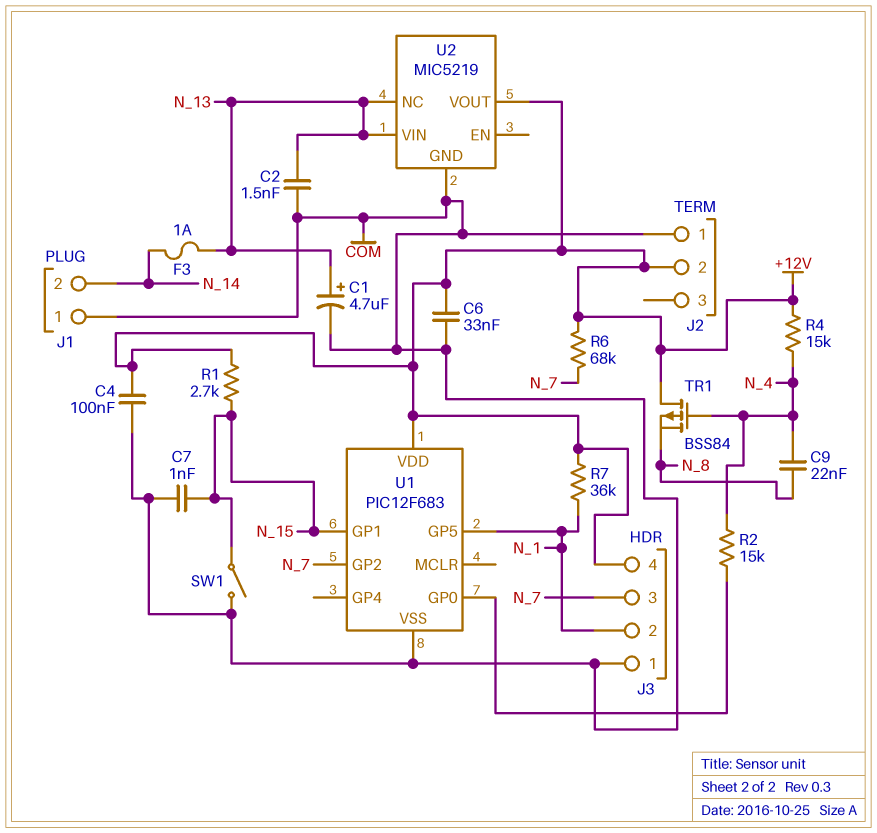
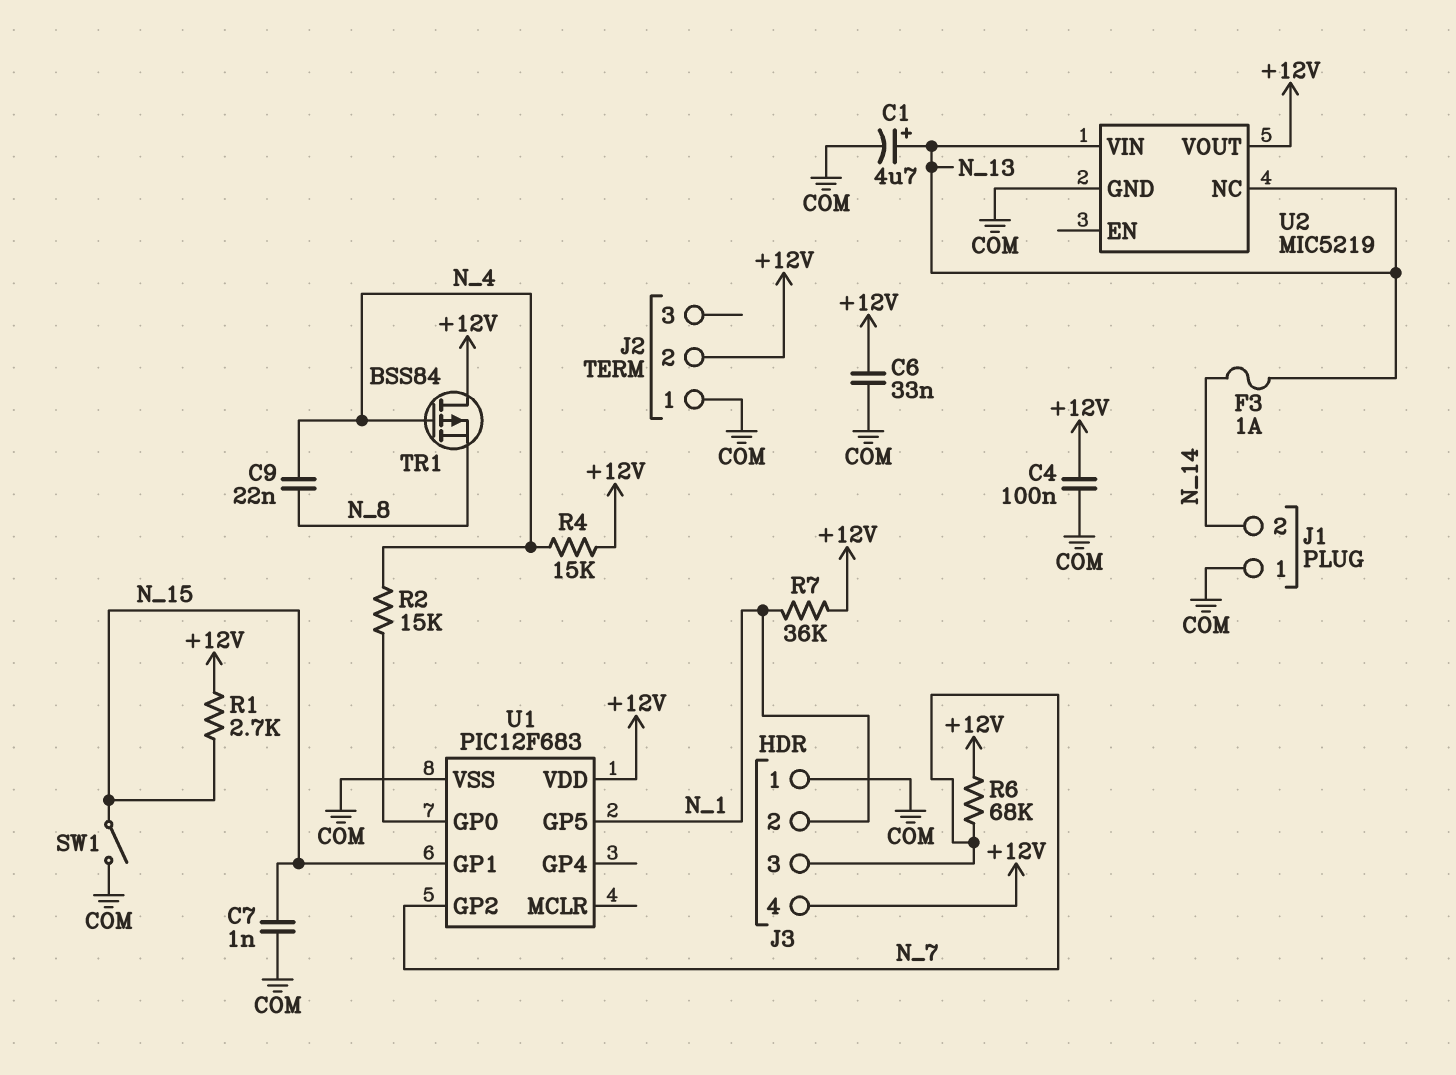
C2: 1.5nF (COM, N_13) -> none

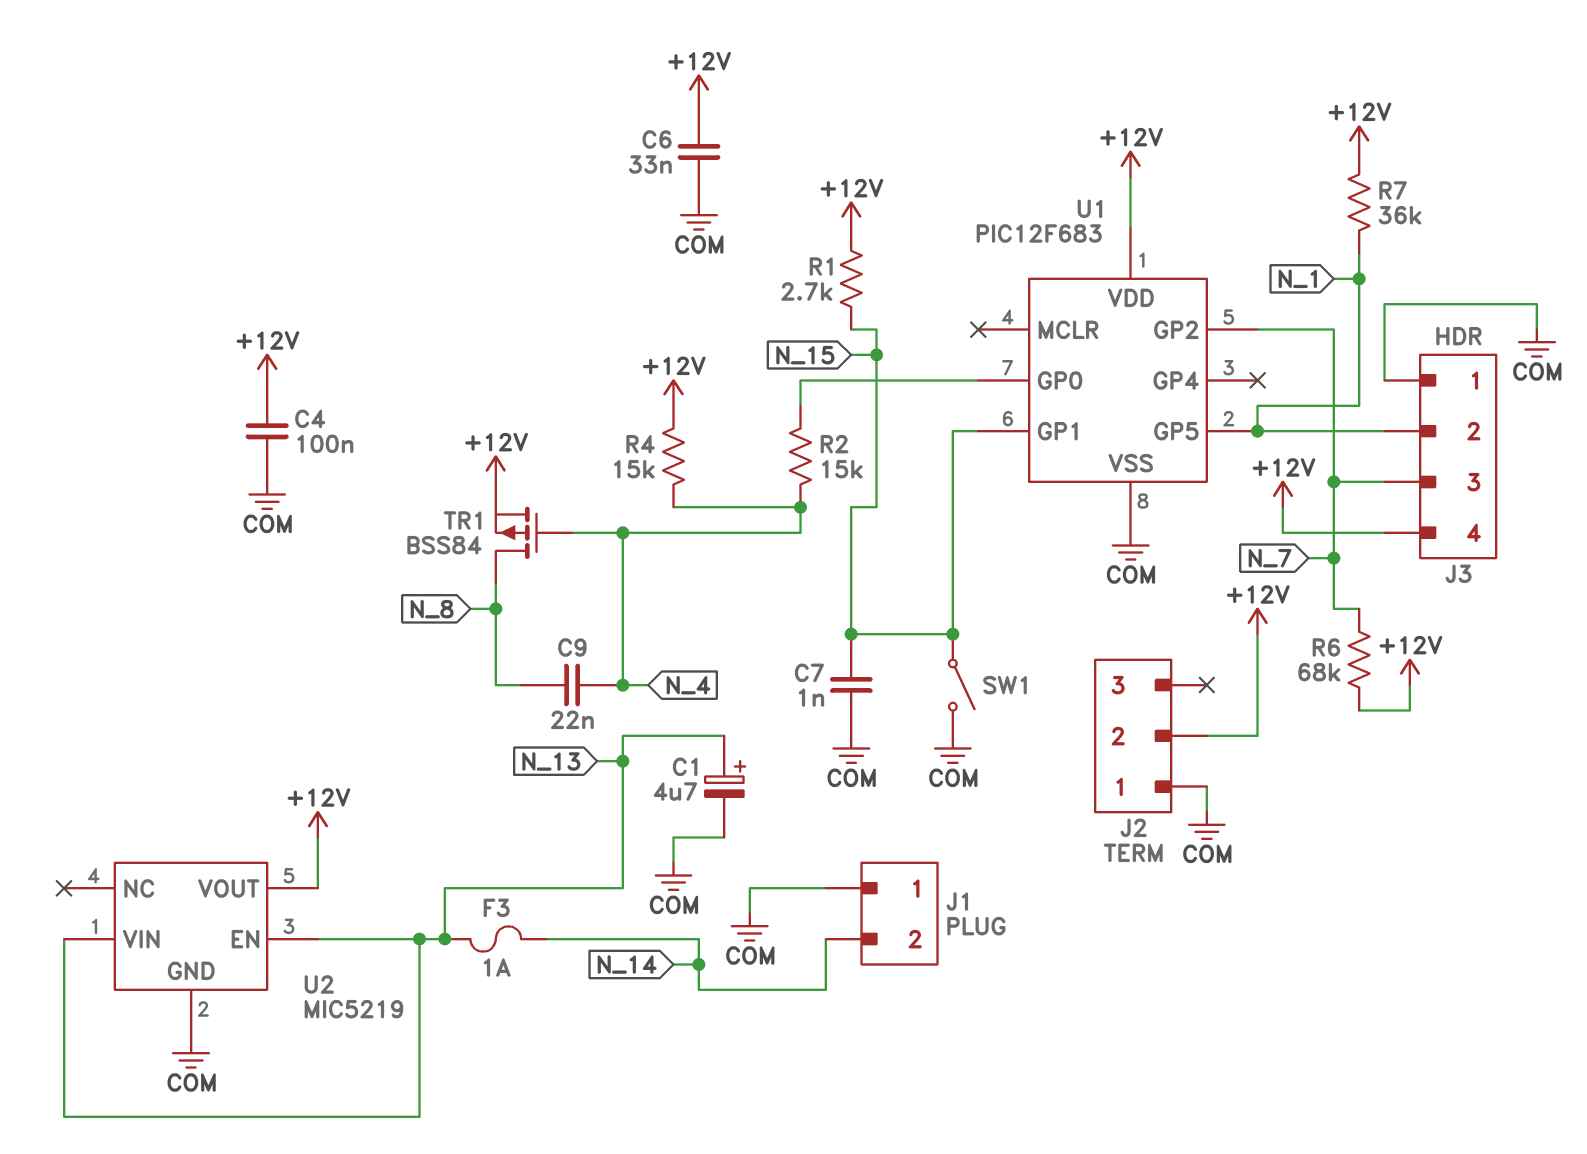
TR1: PMOS BSS84 (G N_4, D +12V, S N_8) -> PMOS BSS84 (G N_4, D N_8, S +12V)
U2 pin EN: none -> N_13
U2 pin NC: N_13 -> none

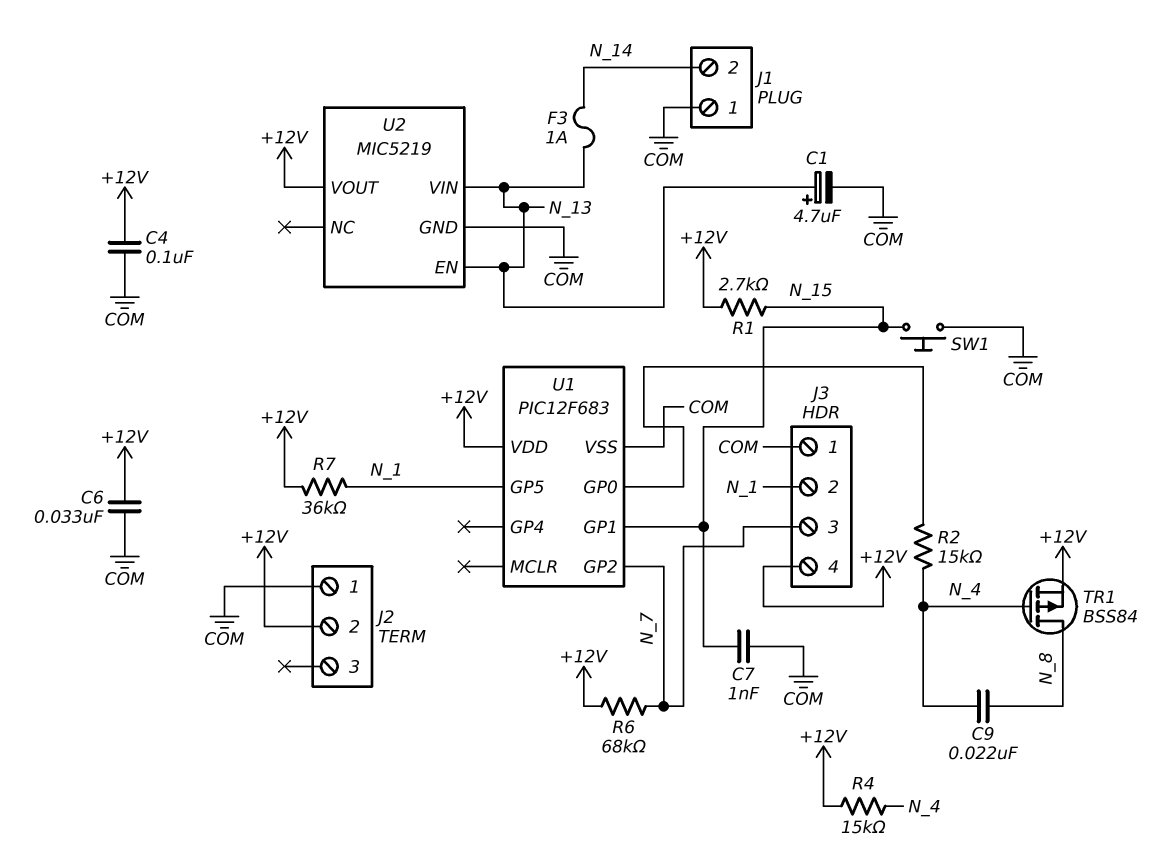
SW1: switch (COM, N_15) -> button (COM, N_15)

